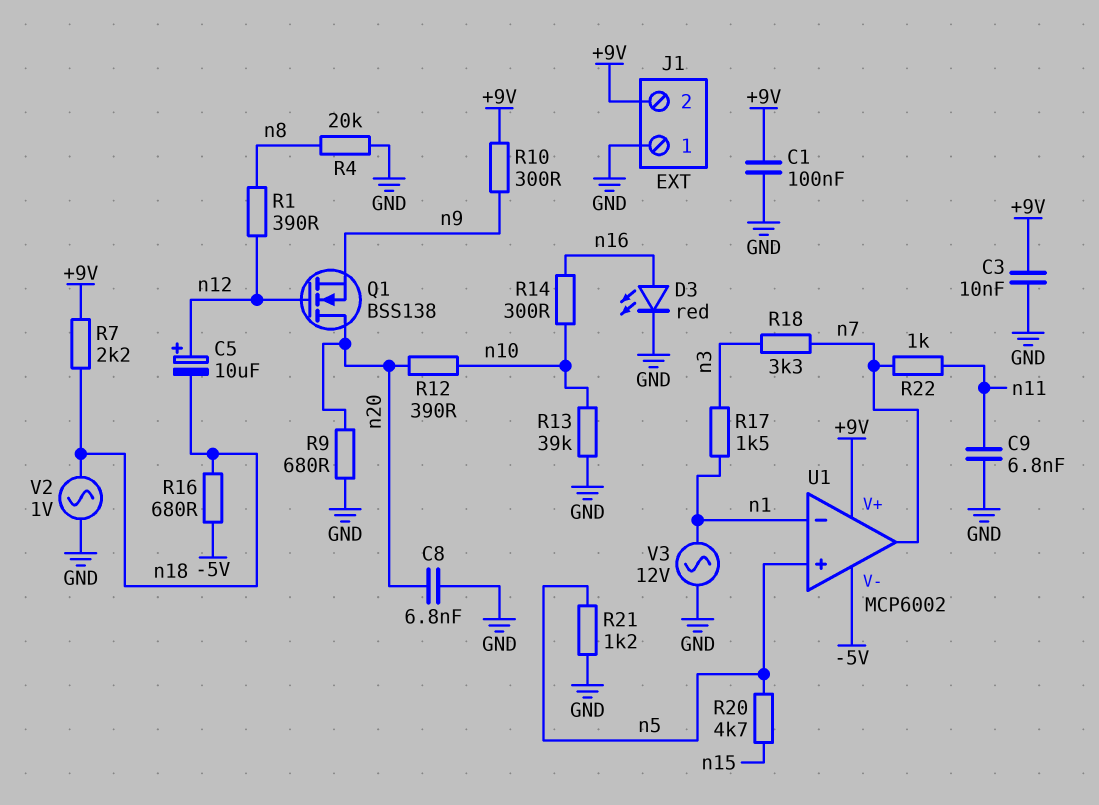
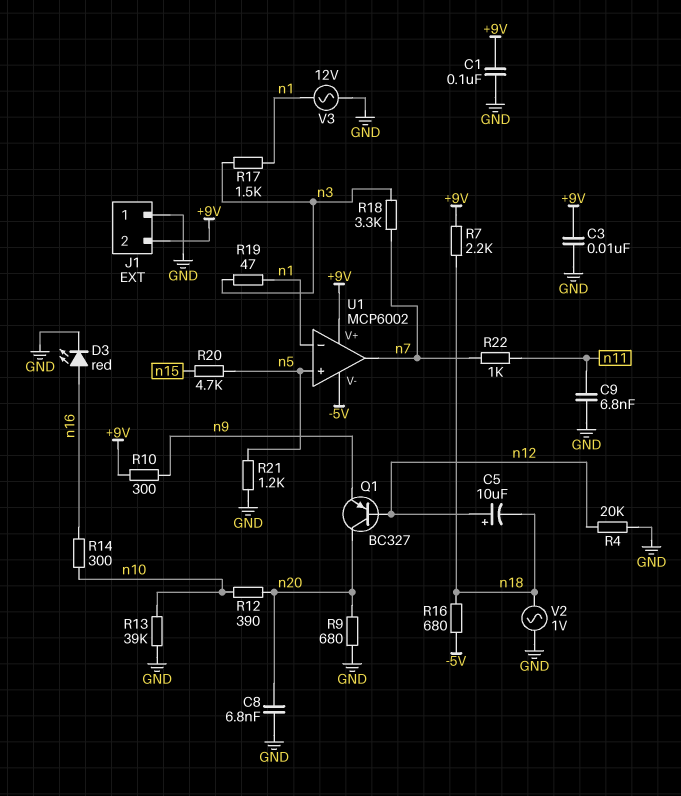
Q1: NMOS BSS138 (G n12, D n20, S n9) -> PNP BC327 (B n12, C n20, E n9)
R1: 390 (n8, n12) -> none
R4: 20k (GND, n8) -> 20k (GND, n12)
R19: none -> 47 (n1, n3)

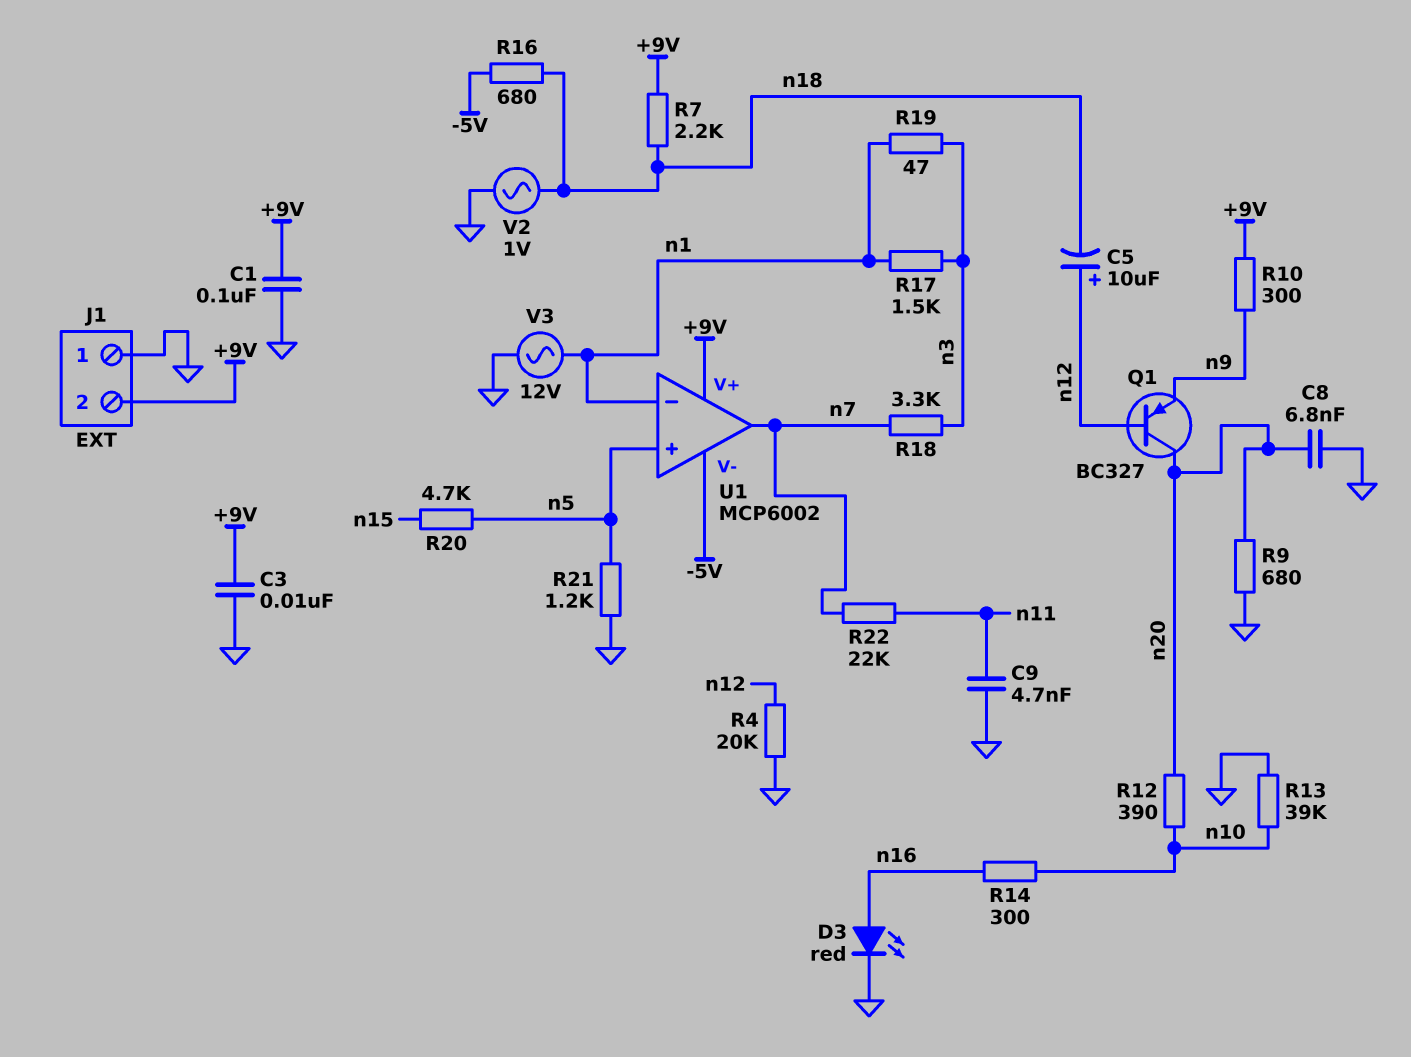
C9: 6.8nF (GND, n11) -> 4.7nF (GND, n11)
R22: 1k (n7, n11) -> 22k (n7, n11)

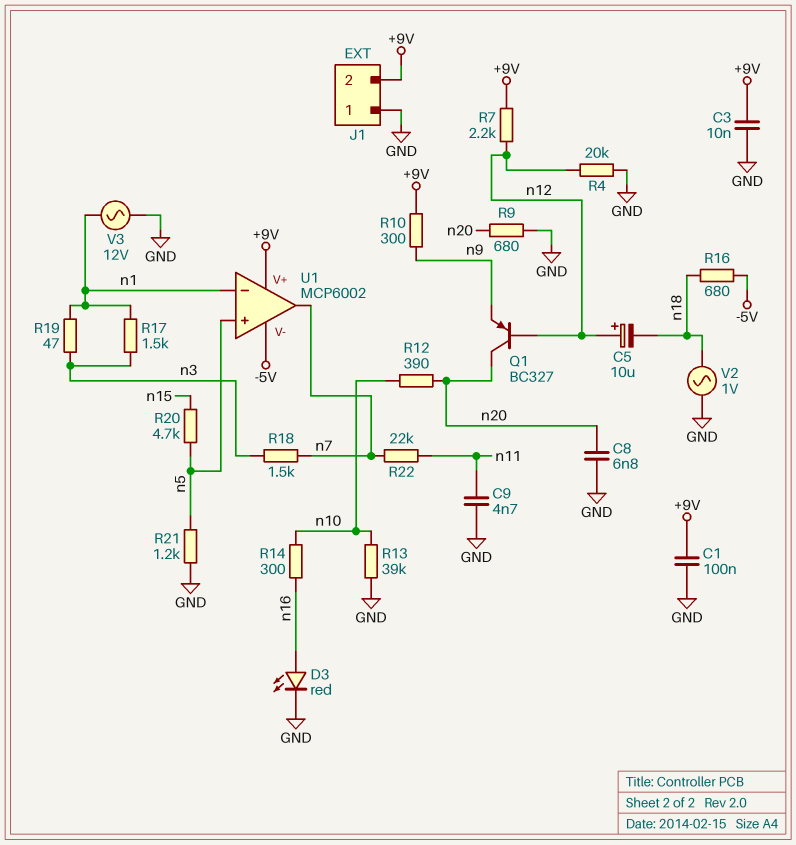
R7: 2.2k (+9V, n18) -> 2.2k (+9V, n12)
R18: 3.3k (n3, n7) -> 1.5k (n3, n7)

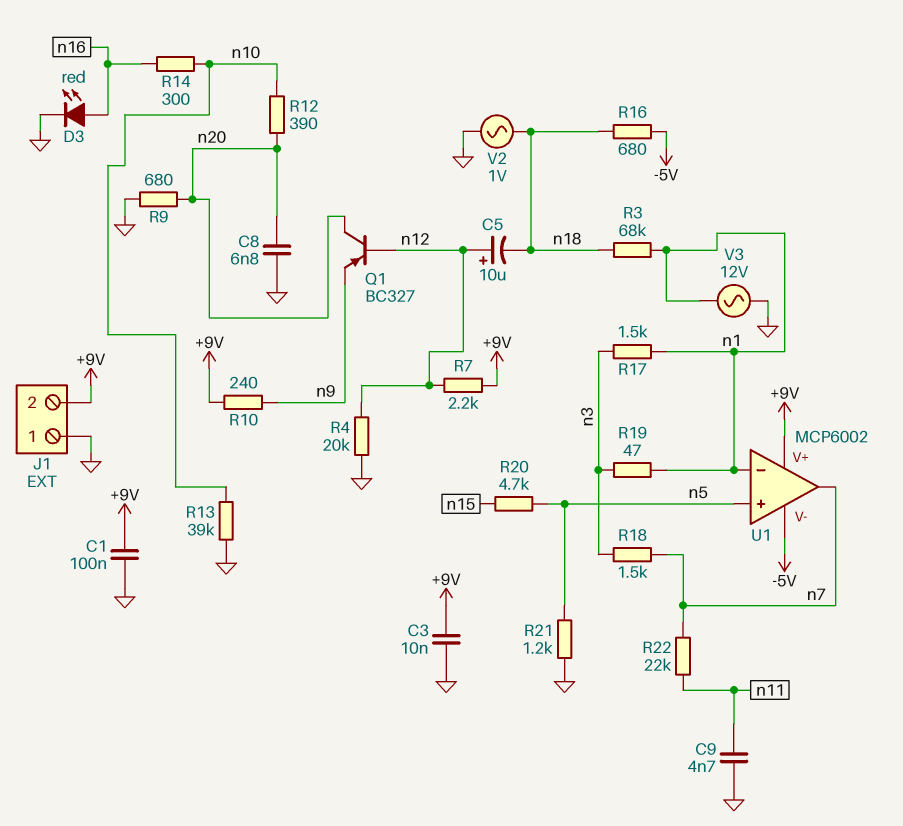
R3: none -> 68k (n1, n18)
R10: 300 (+9V, n9) -> 240 (+9V, n9)

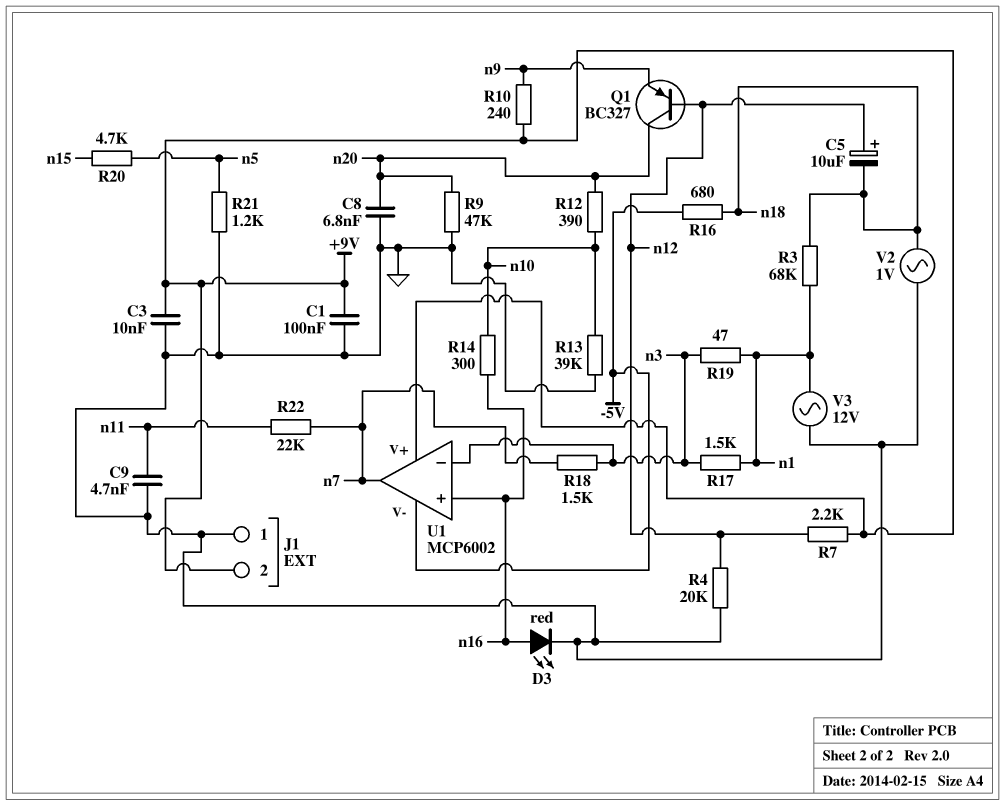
R9: 680 (GND, n20) -> 47k (GND, n20)
U1 pin in+: n5 -> n16
U1 pin in-: n1 -> n3

